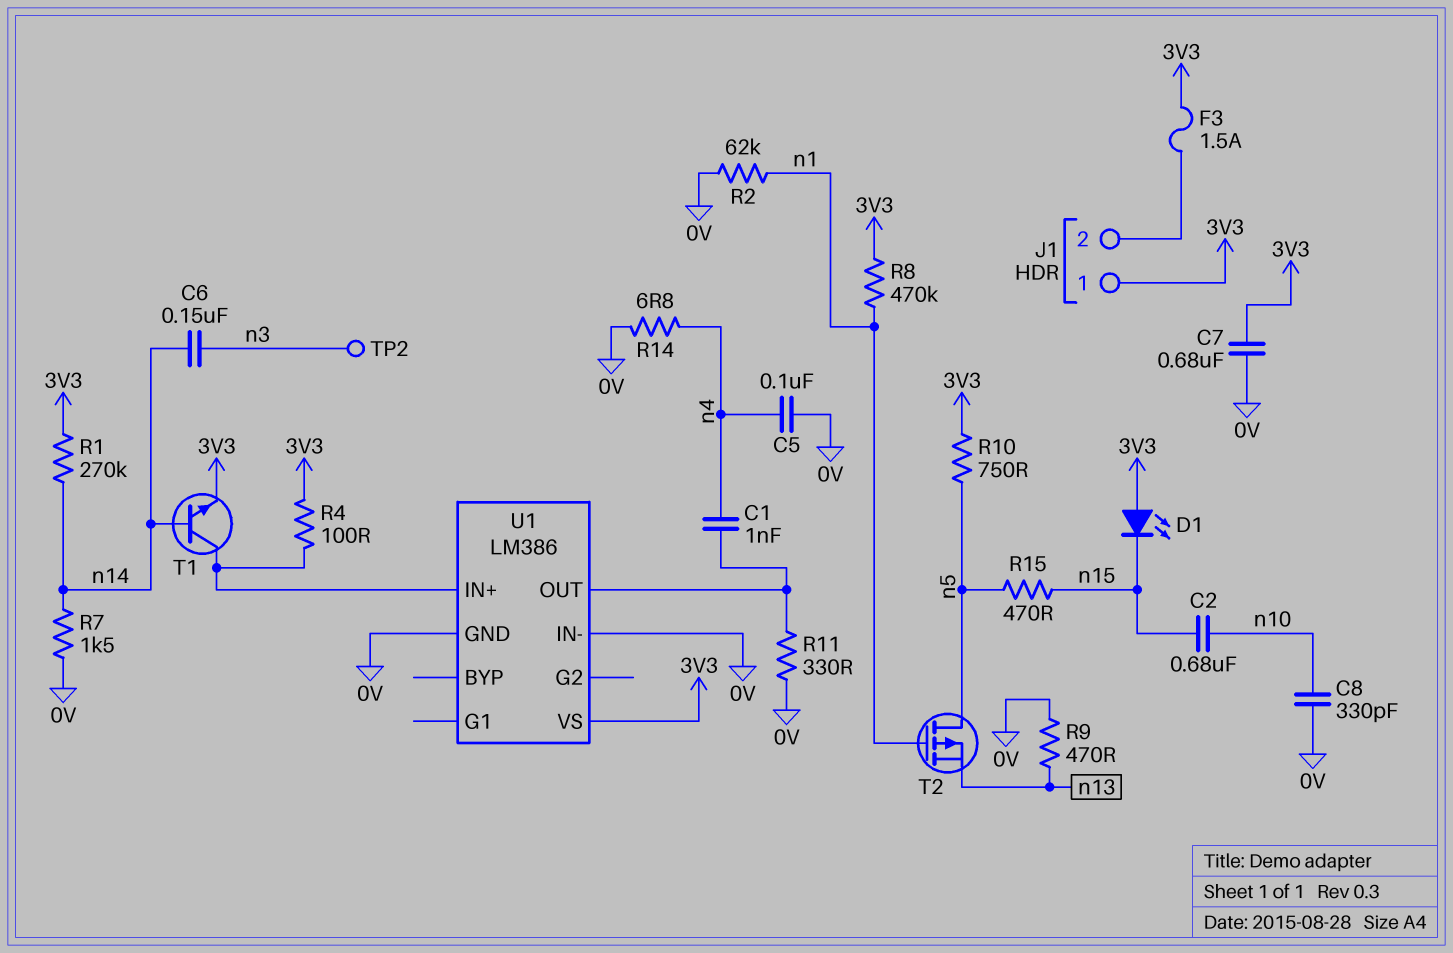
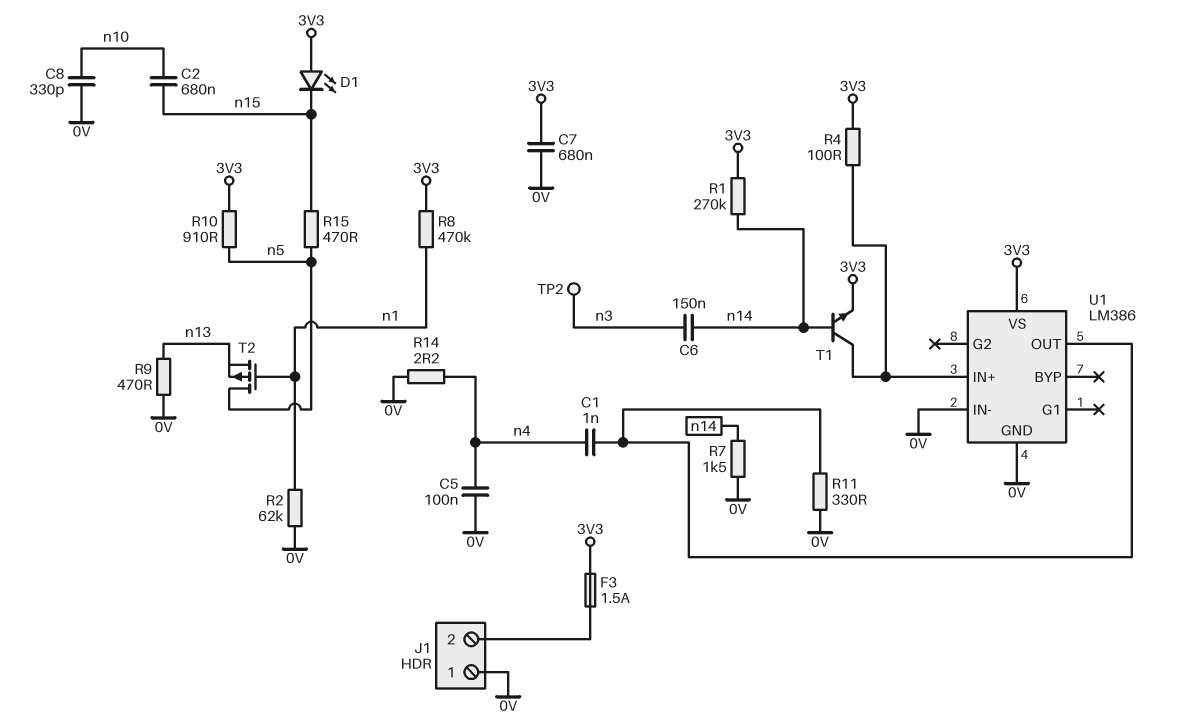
J1 pin 1: 3V3 -> 0V
R10: 750 (3V3, n5) -> 910 (3V3, n5)
R14: 6.8 (0V, n4) -> 2.2 (0V, n4)

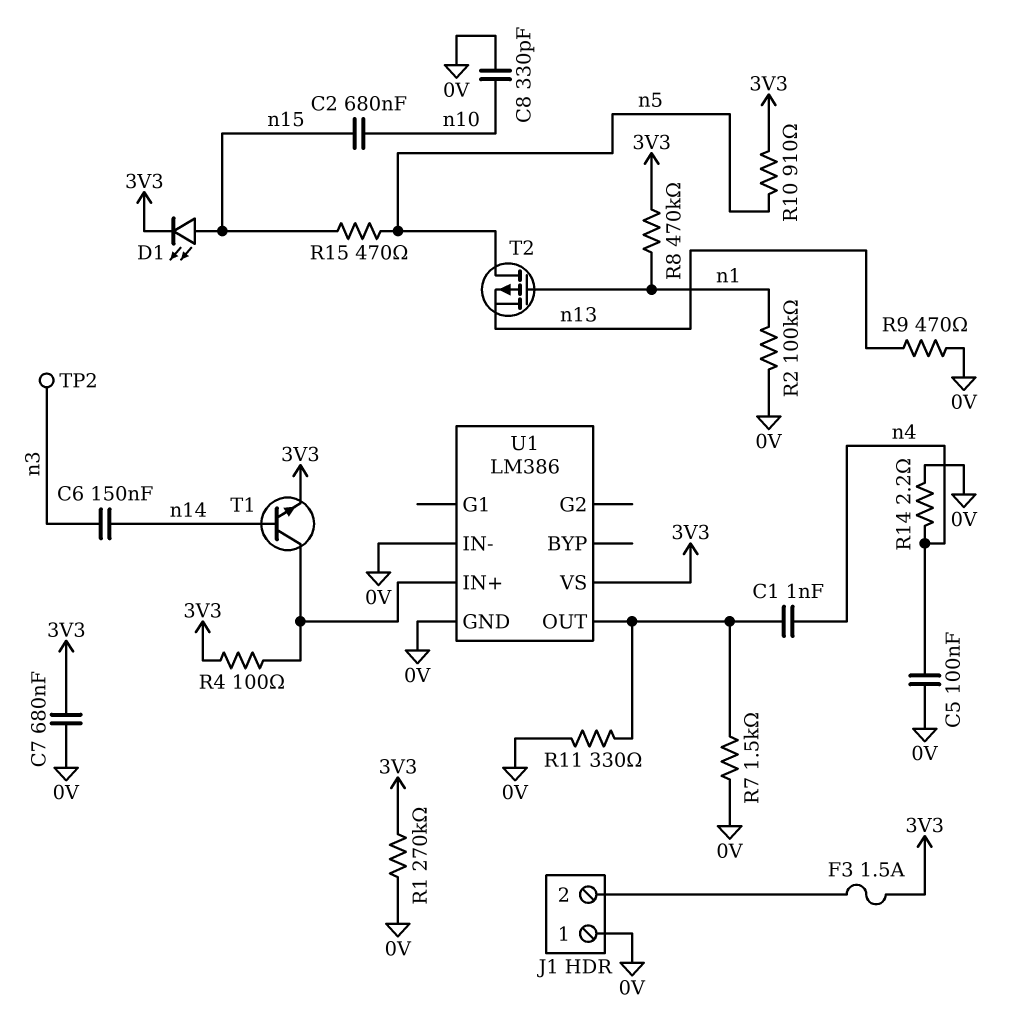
D1: LED (A 3V3, K n15) -> LED (A n15, K 3V3)
R1: 270k (3V3, n14) -> 270k (0V, 3V3)
R2: 62k (0V, n1) -> 100k (0V, n1)
R7: 1.5k (0V, n14) -> 1.5k (0V, U1/OUT)

